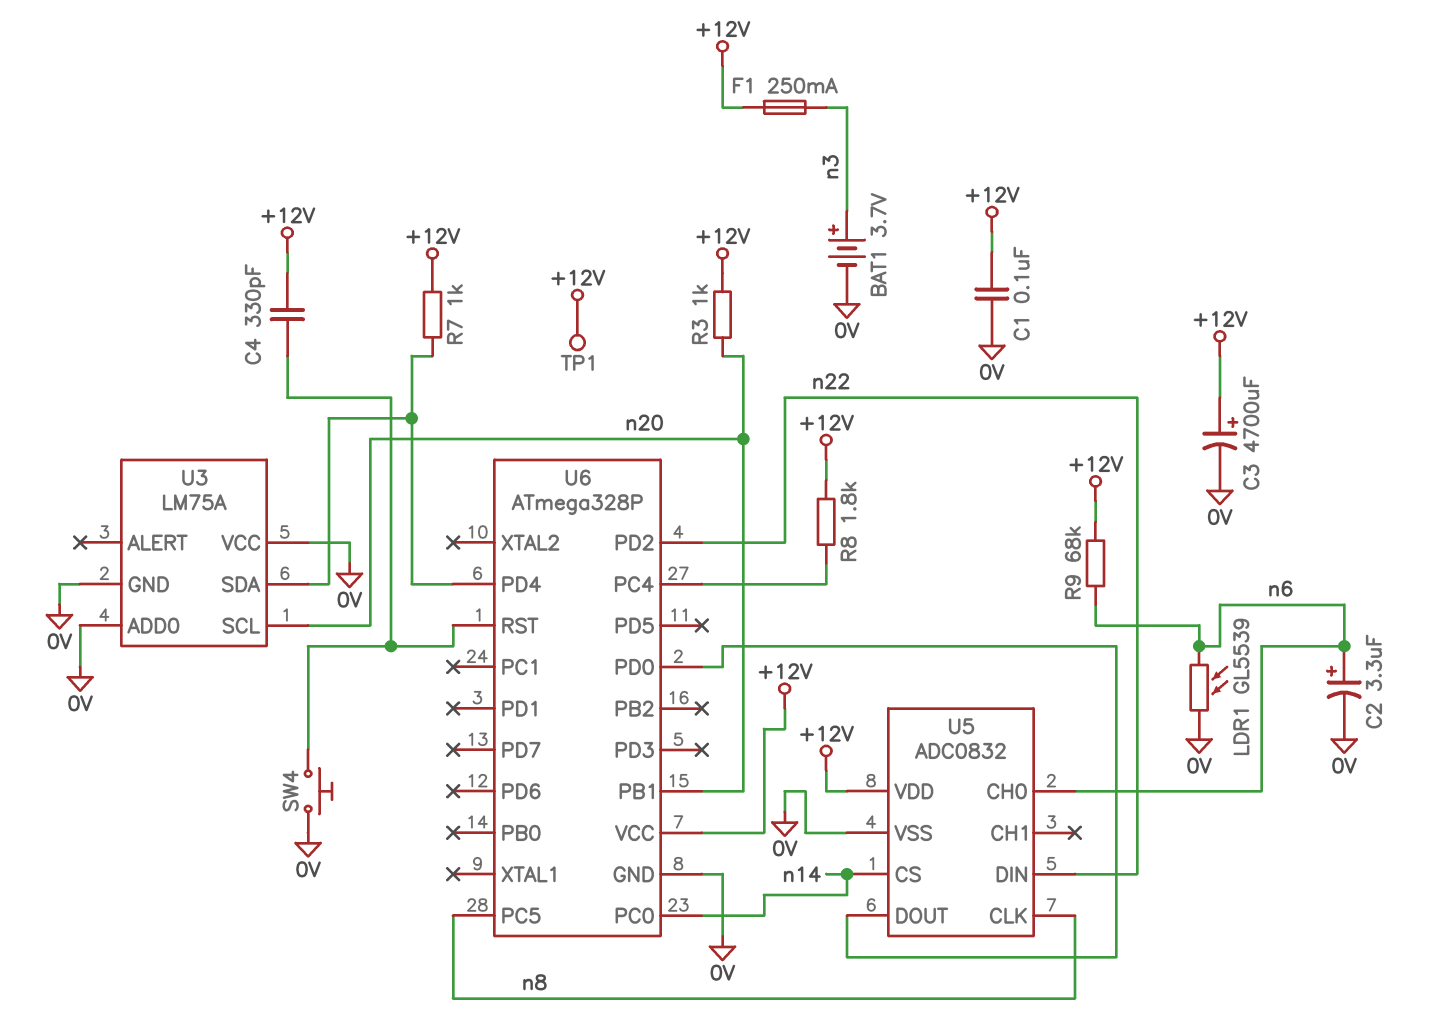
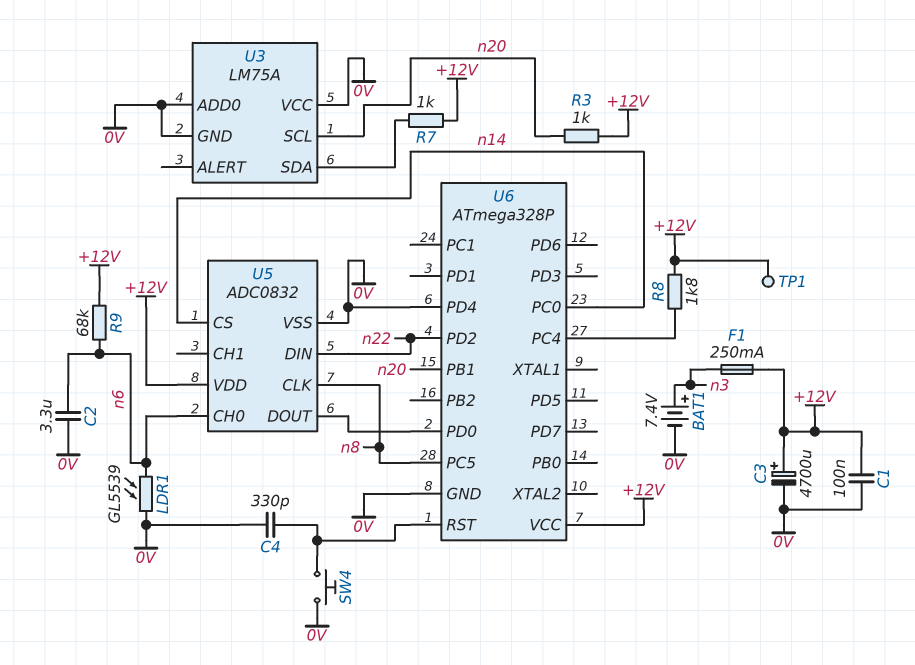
BAT1: 3.7V (plus n3, minus 0V) -> 7.4V (plus n3, minus 0V)
C2: 3.3uF (plus n6, minus 0V) -> 3.3uF (0V, n6)
C4: 330pF (+12V, U6/RST) -> 330pF (0V, U6/RST)
U6 pin PD4: U3/SDA -> 0V

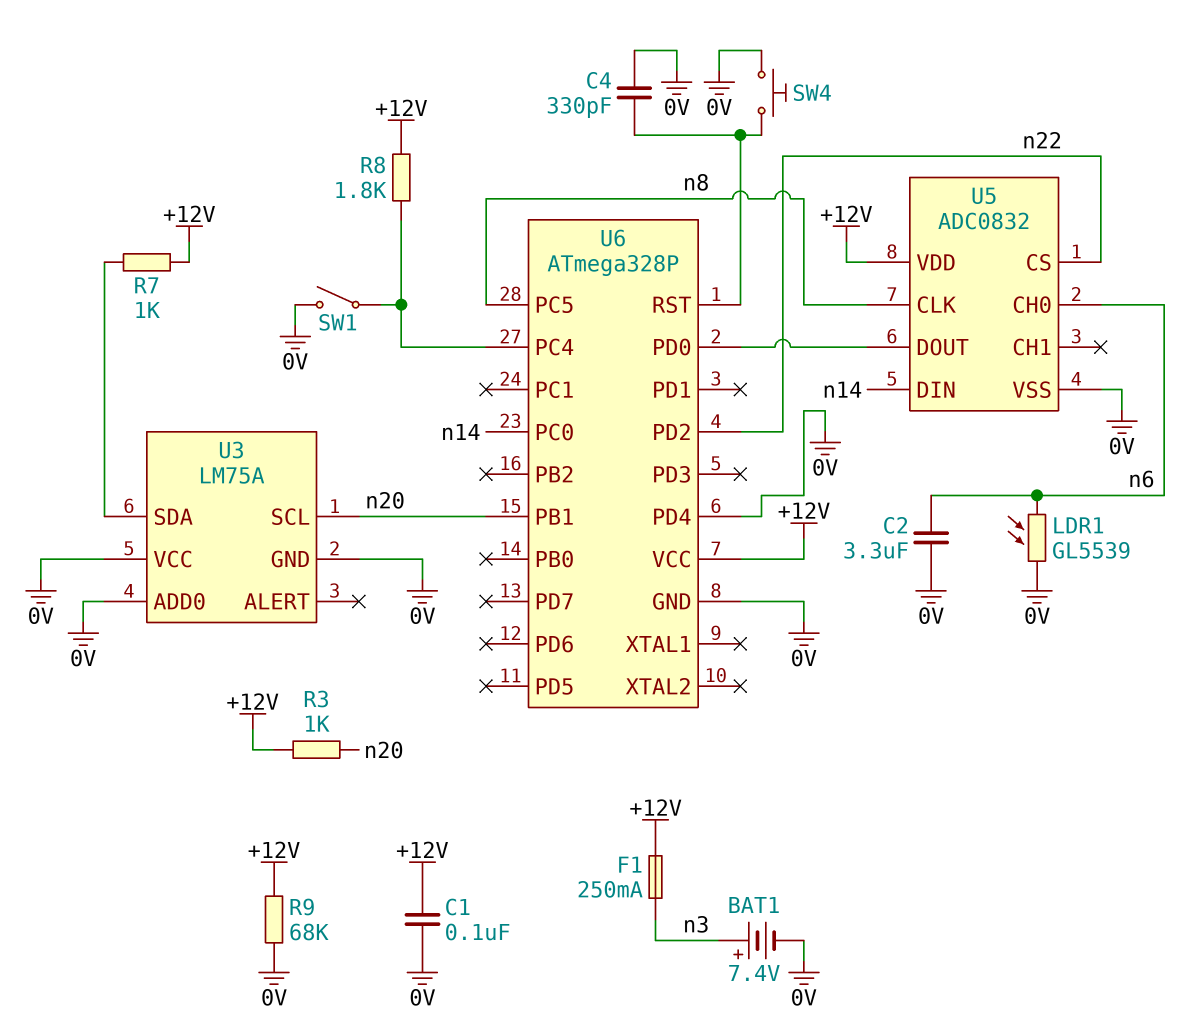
C3: 4700uF (plus +12V, minus 0V) -> none
R9: 68k (+12V, n6) -> 68k (+12V, 0V)
SW1: none -> switch (0V, U6/PC4)
TP1: test point (+12V) -> none
U5 pin CS: n14 -> n22
U5 pin DIN: n22 -> n14

